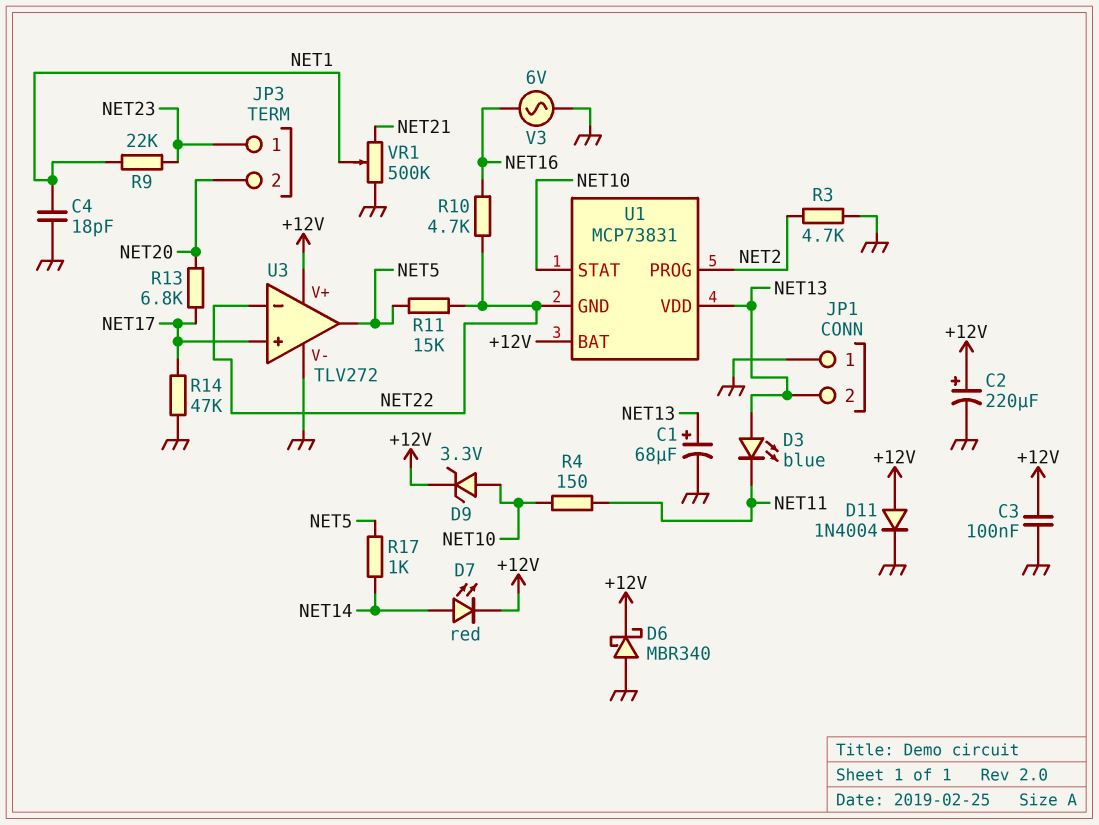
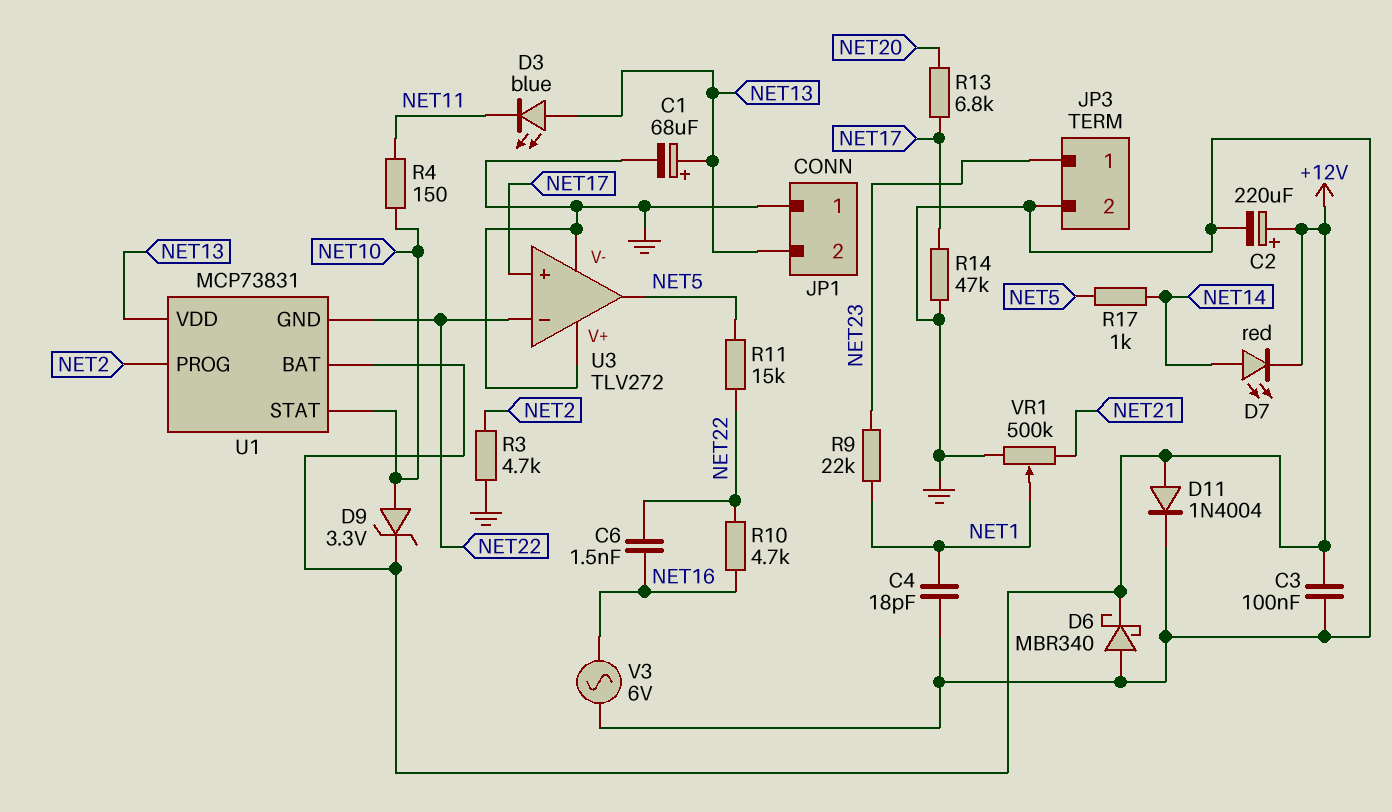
C6: none -> 1.5nF (NET16, NET22)
JP3 pin 2: NET20 -> GND
U3 pin V+: +12V -> GND

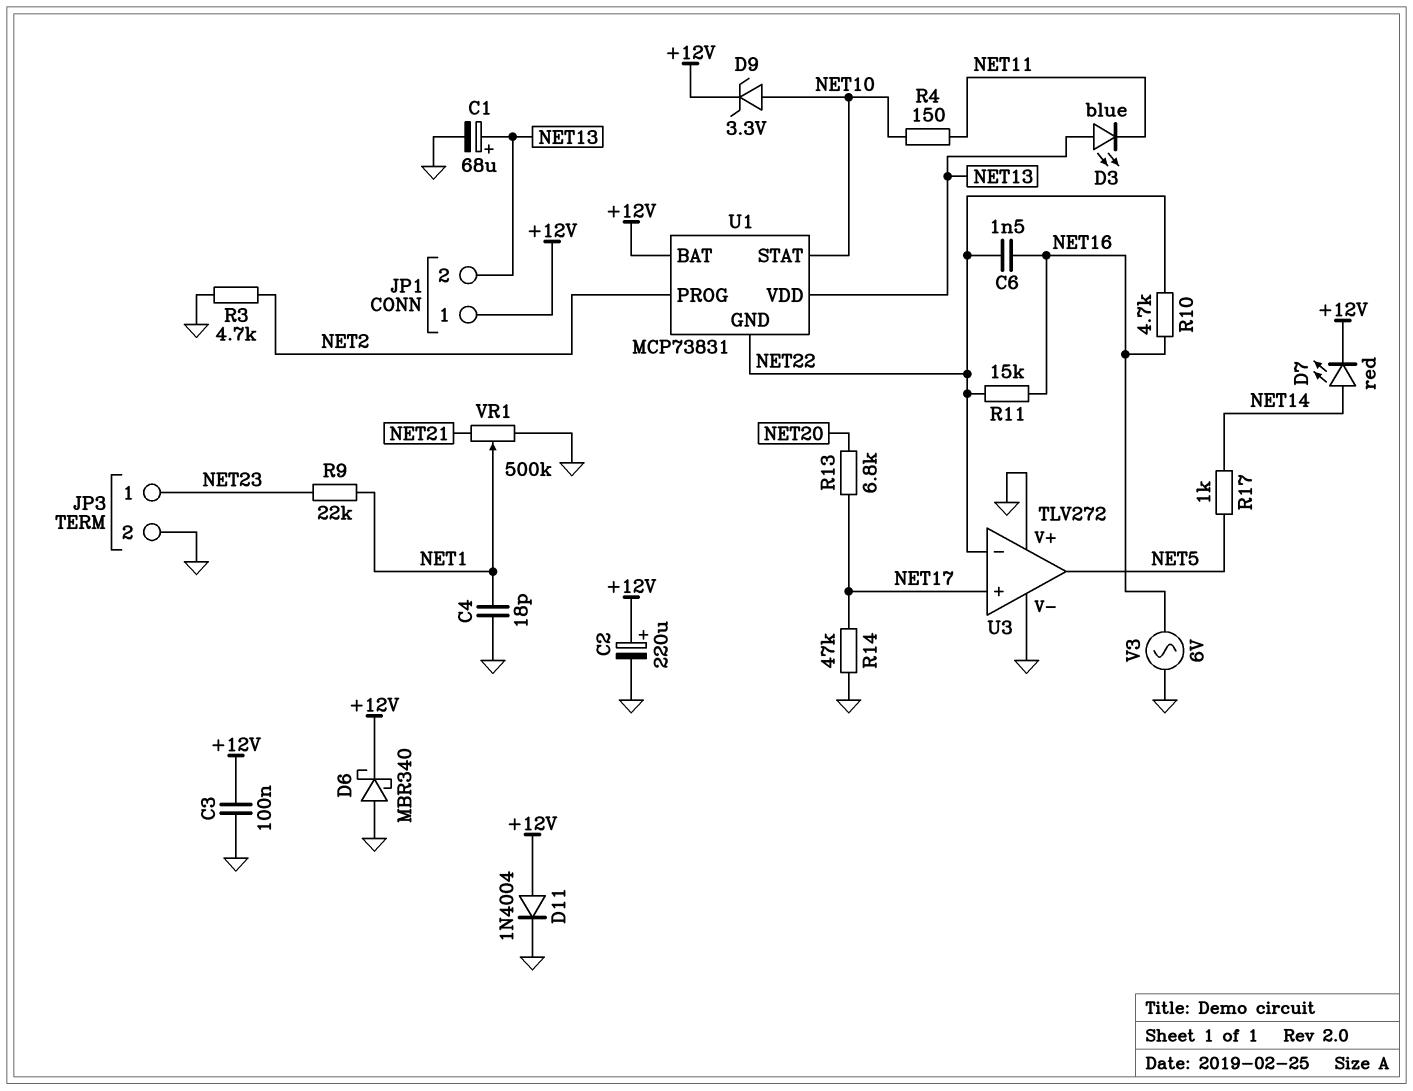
JP1 pin 1: GND -> +12V
R11: 15k (NET5, NET22) -> 15k (NET16, NET22)

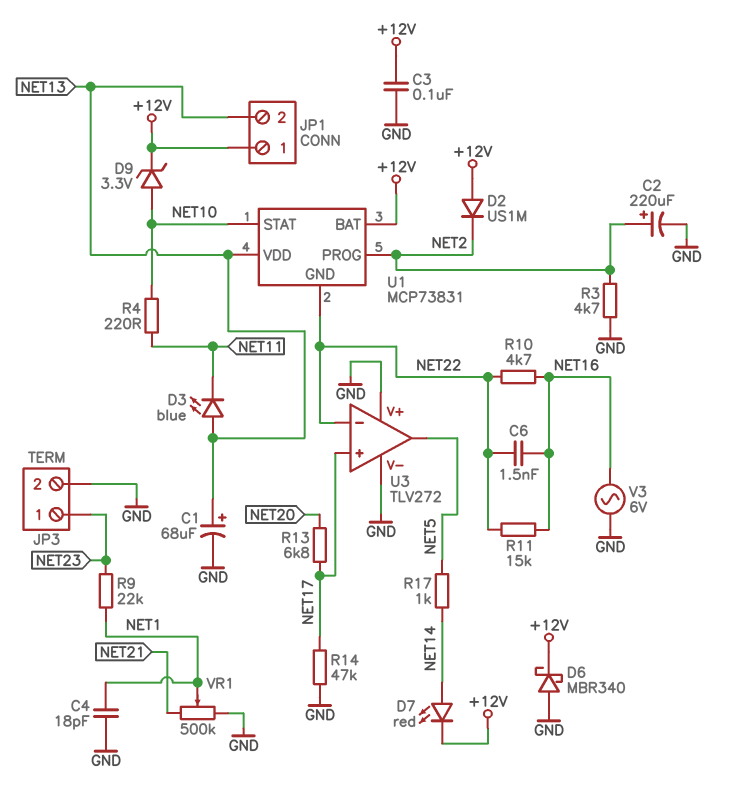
C2: 220uF (plus +12V, minus GND) -> 220uF (plus NET2, minus GND)
D2: none -> diode US1M (A +12V, K NET2)
D11: diode 1N4004 (A +12V, K GND) -> none
R4: 150 (NET10, NET11) -> 220 (NET10, NET11)

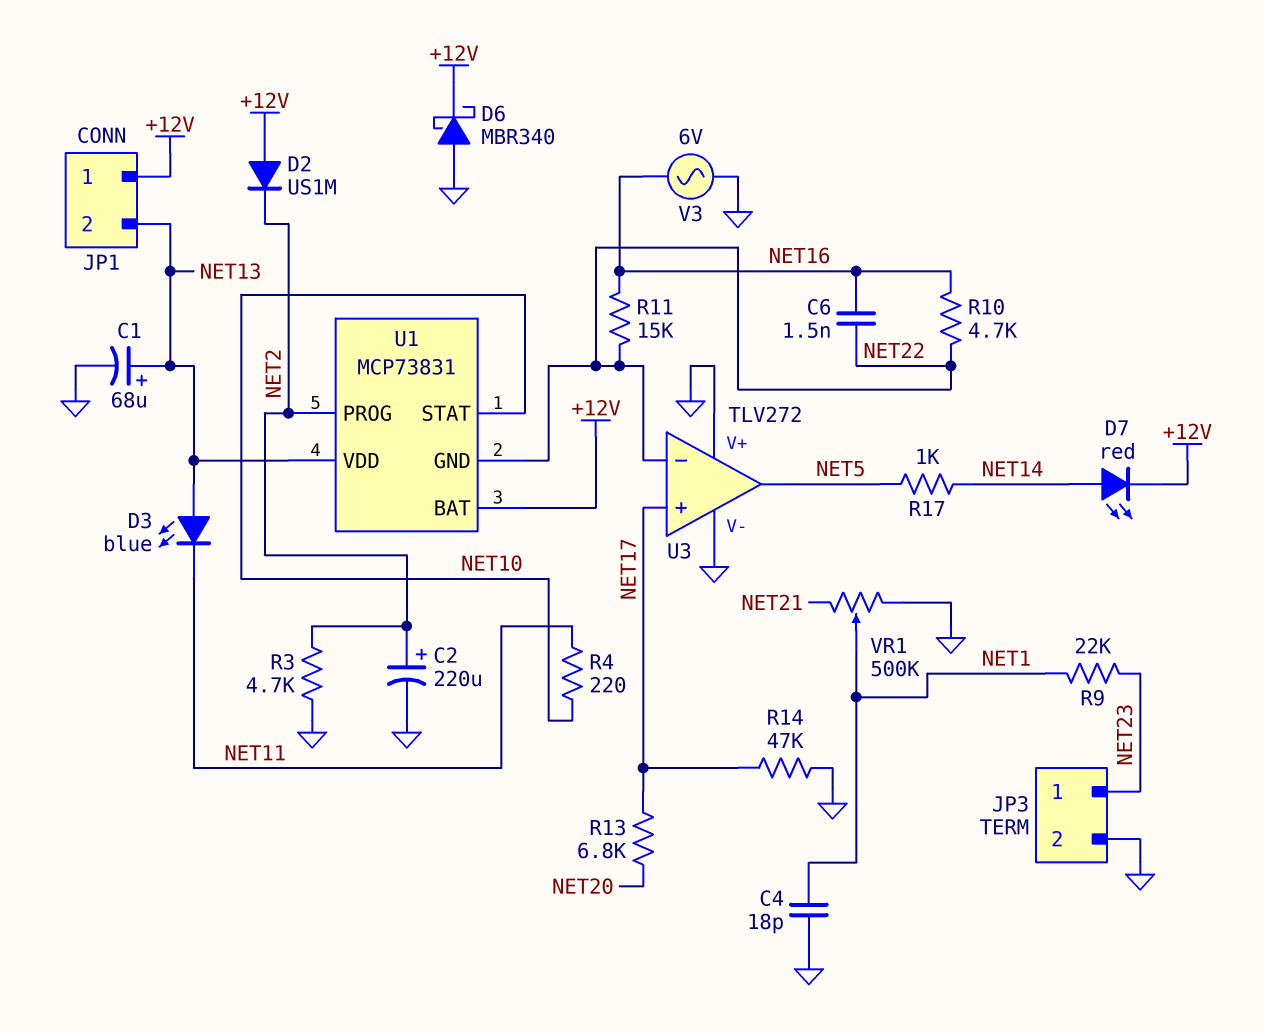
C3: 100nF (+12V, GND) -> none
D9: zener 3.3V (A NET10, K +12V) -> none

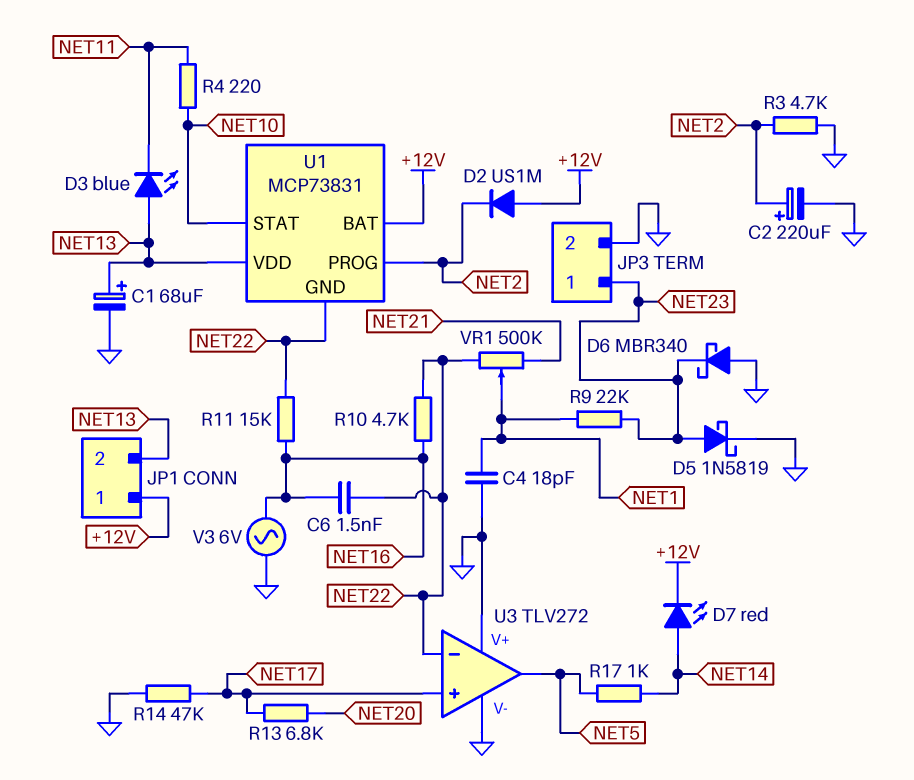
D5: none -> schottky 1N5819 (A NET23, K GND)
D6: schottky MBR340 (A GND, K +12V) -> schottky MBR340 (A GND, K NET23)
VR1: 500k (GND, NET21, wiper NET1) -> 500k (NET21, NET22, wiper NET1)

